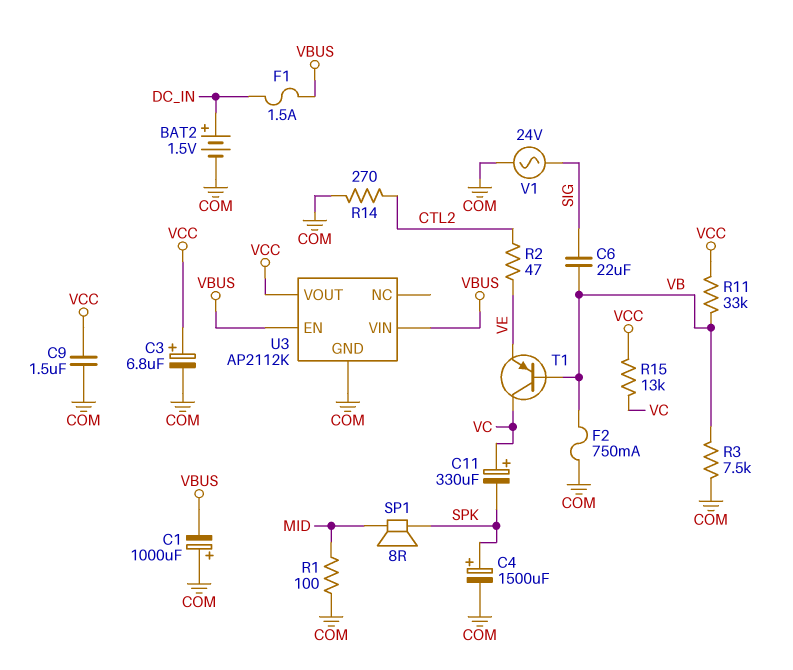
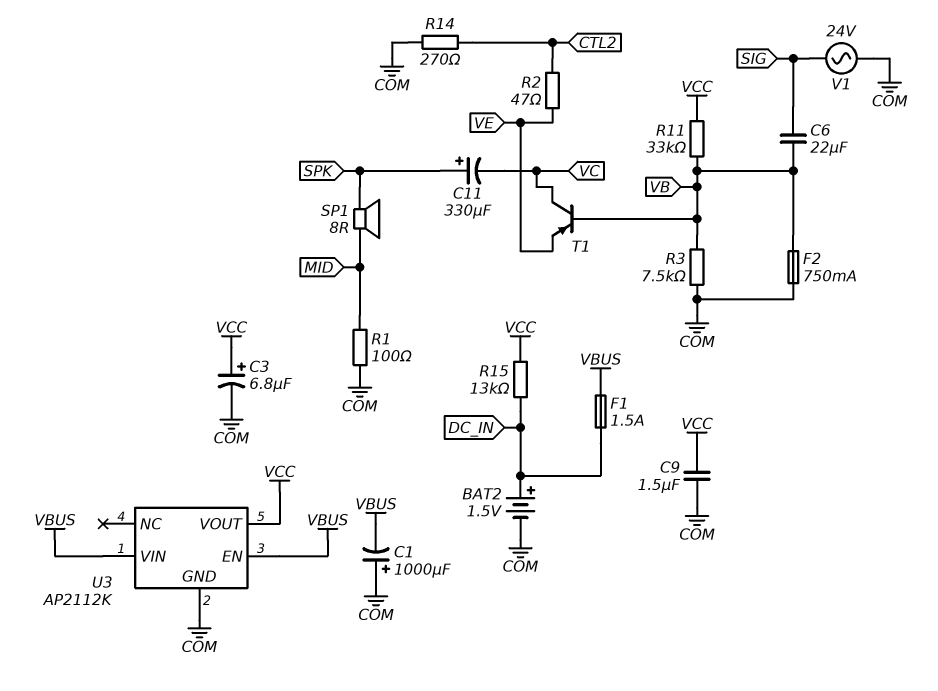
C4: 1500uF (plus SPK, minus COM) -> none
C11: 330uF (plus VC, minus SPK) -> 330uF (plus SPK, minus VC)
R15: 13k (VC, VCC) -> 13k (DC_IN, VCC)

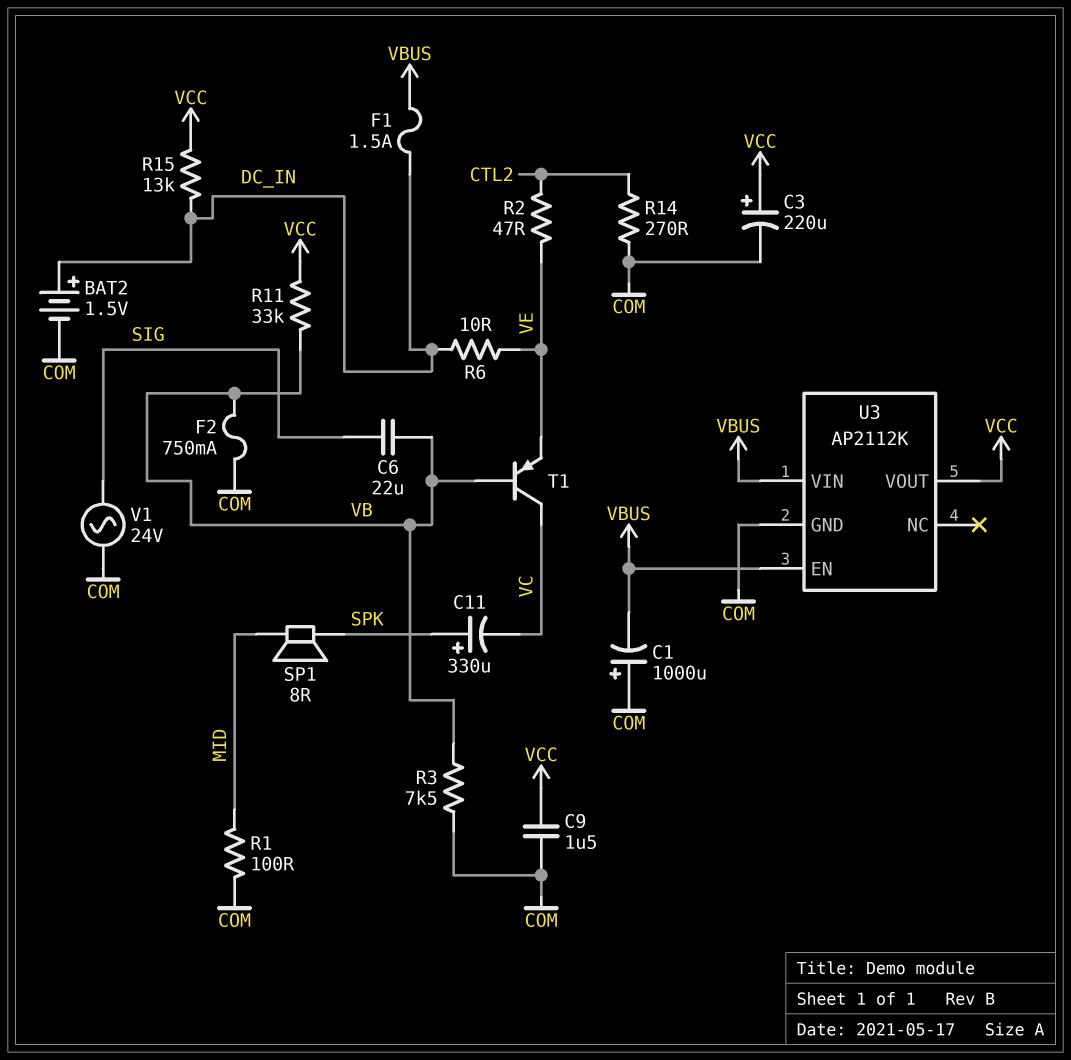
C3: 6.8uF (plus VCC, minus COM) -> 220uF (plus VCC, minus COM)
R6: none -> 10 (DC_IN, VE)

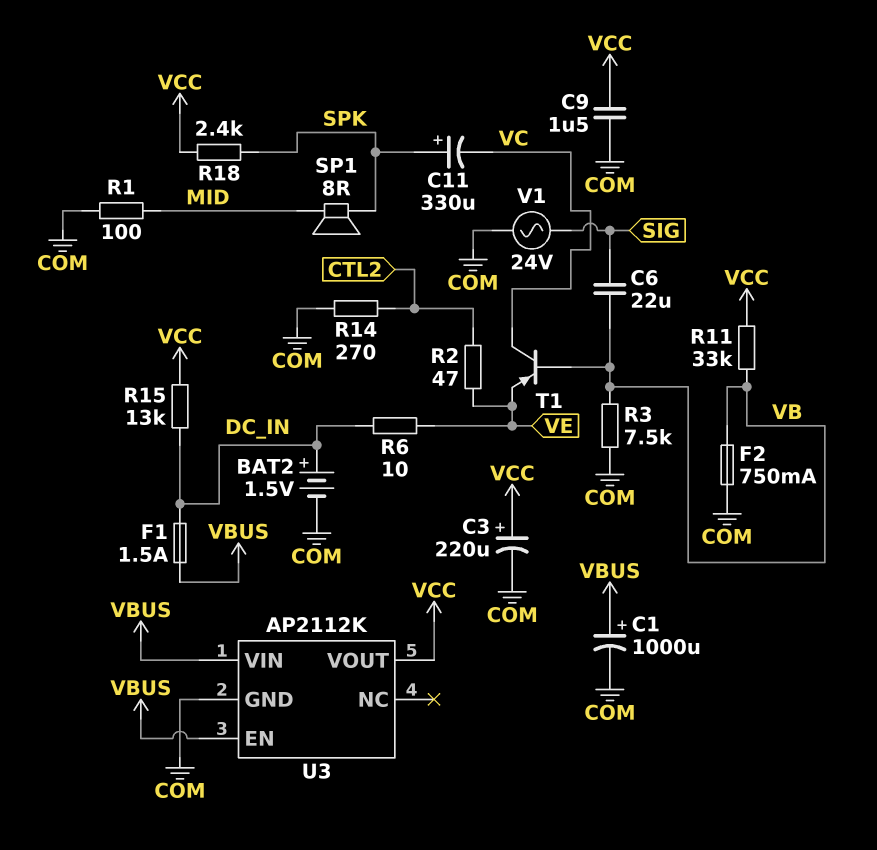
C1: 1000uF (plus COM, minus VBUS) -> 1000uF (plus VBUS, minus COM)
R18: none -> 2.4k (SPK, VCC)

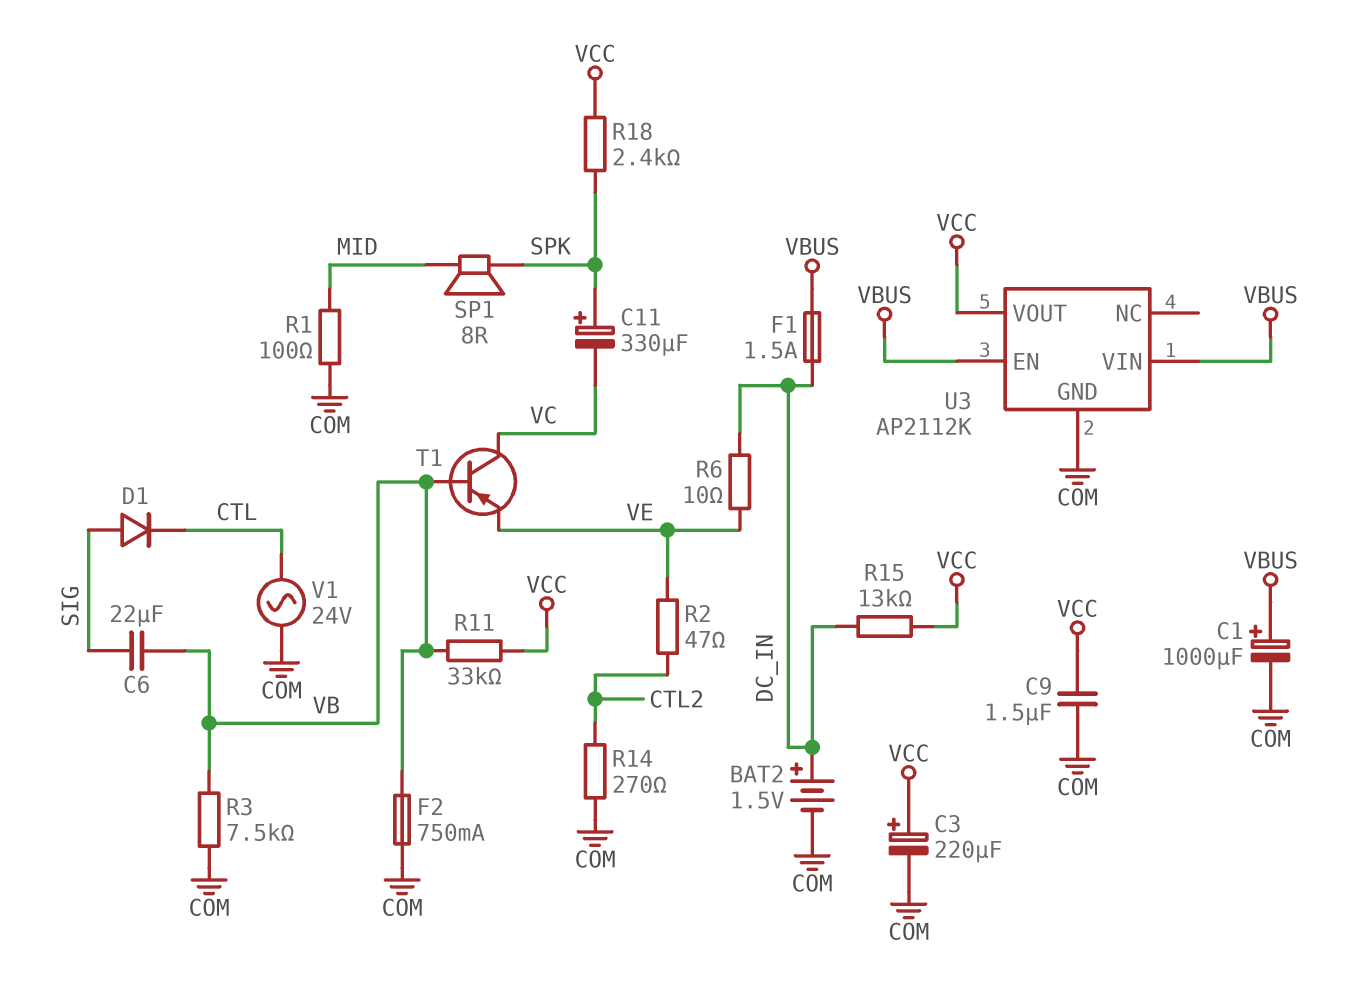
D1: none -> diode (A SIG, K CTL)
V1: AC 24V (COM, SIG) -> AC 24V (COM, CTL)

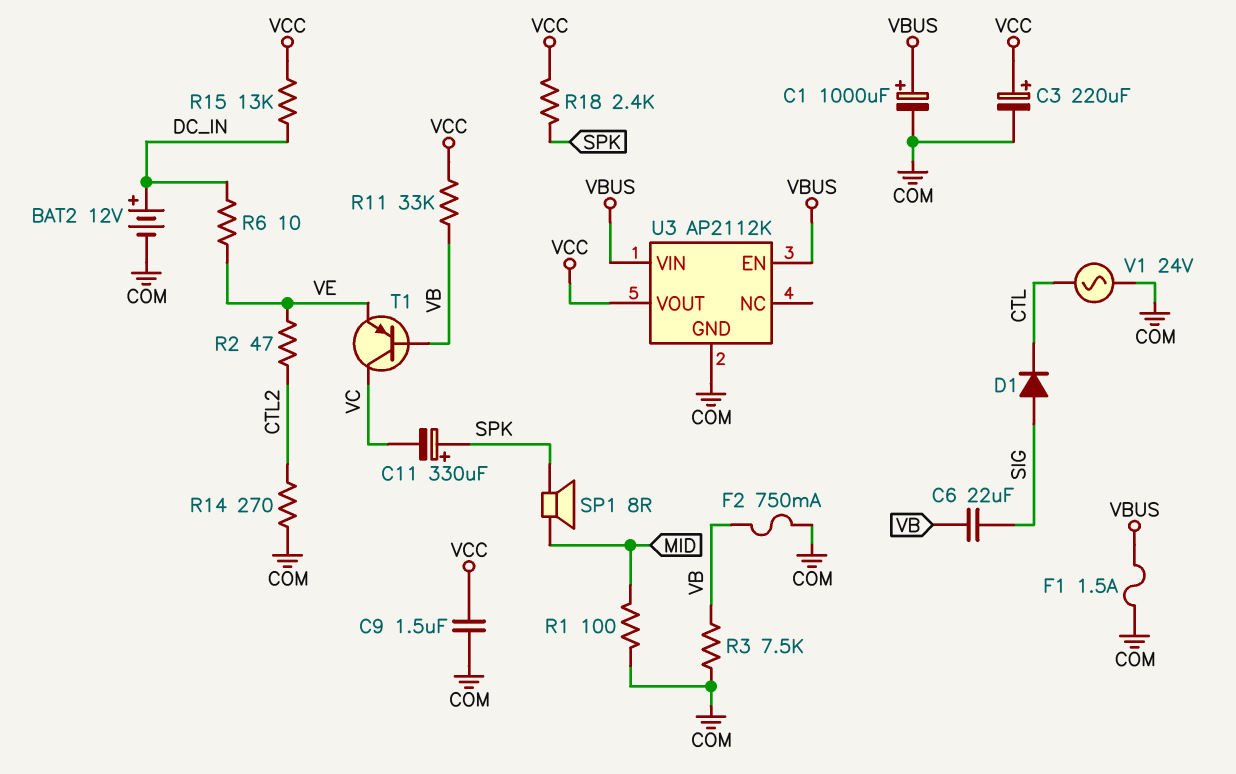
BAT2: 1.5V (plus DC_IN, minus COM) -> 12V (plus DC_IN, minus COM)
F1: 1.5A (DC_IN, VBUS) -> 1.5A (COM, VBUS)

